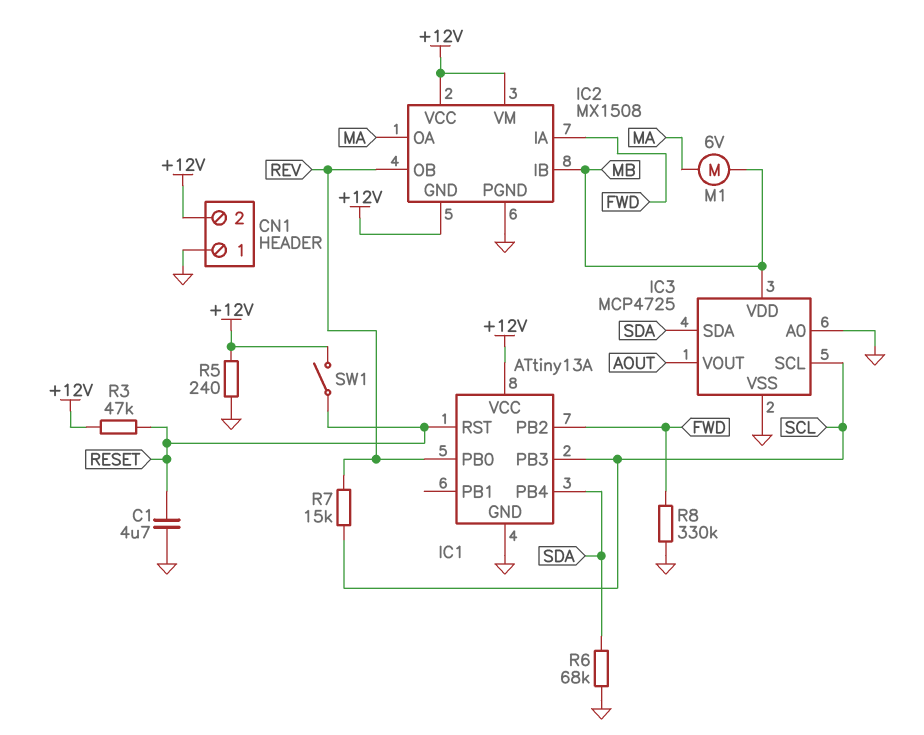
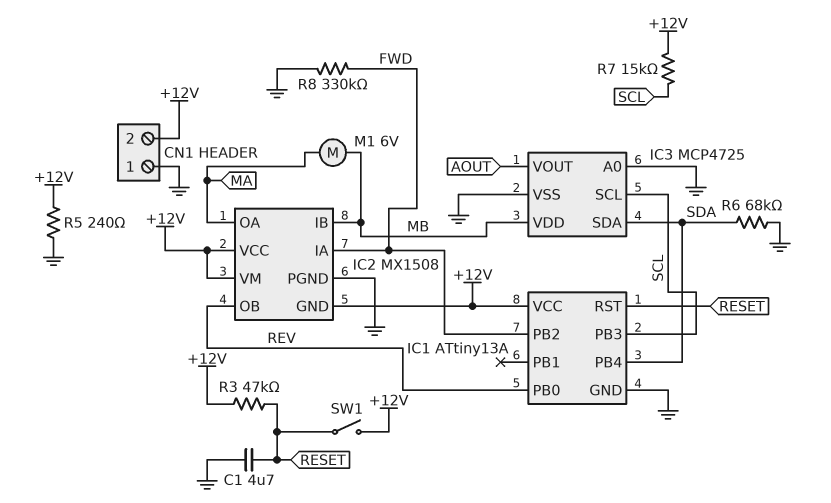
R7: 15k (REV, SCL) -> 15k (+12V, SCL)

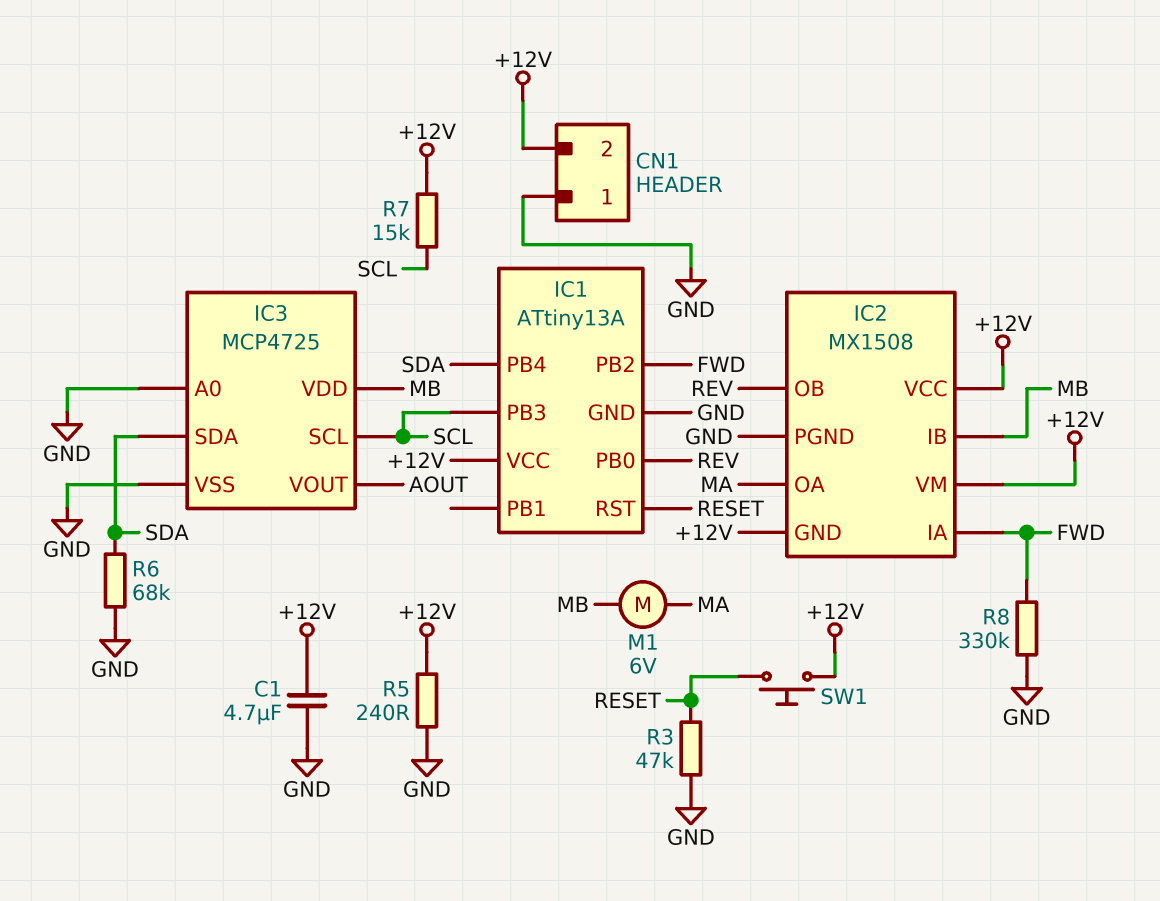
C1: 4.7uF (GND, RESET) -> 4.7uF (+12V, GND)
R3: 47k (+12V, RESET) -> 47k (GND, RESET)
SW1: switch (+12V, RESET) -> button (+12V, RESET)

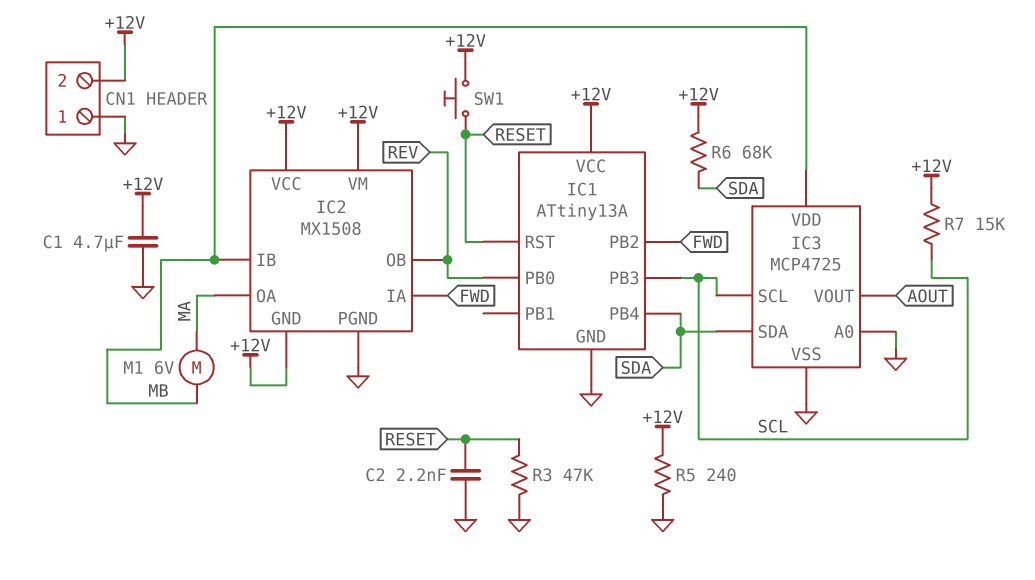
C2: none -> 2.2nF (GND, RESET)
R6: 68k (GND, SDA) -> 68k (+12V, SDA)
R8: 330k (FWD, GND) -> none

